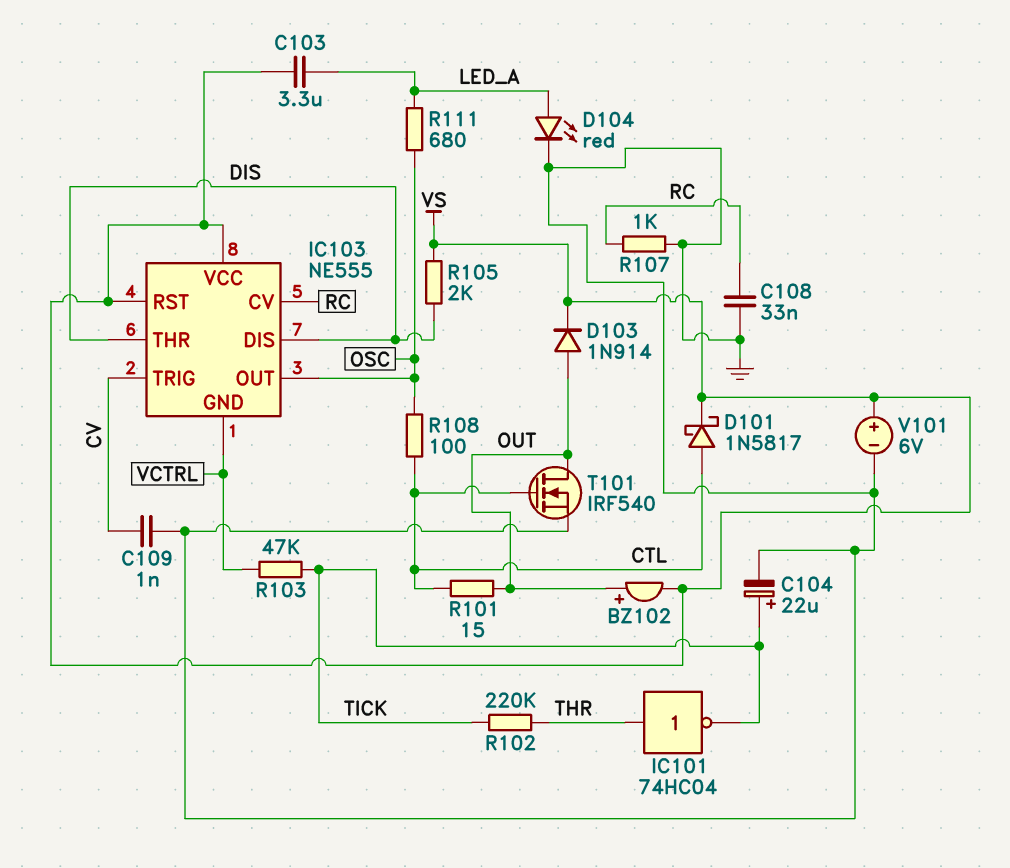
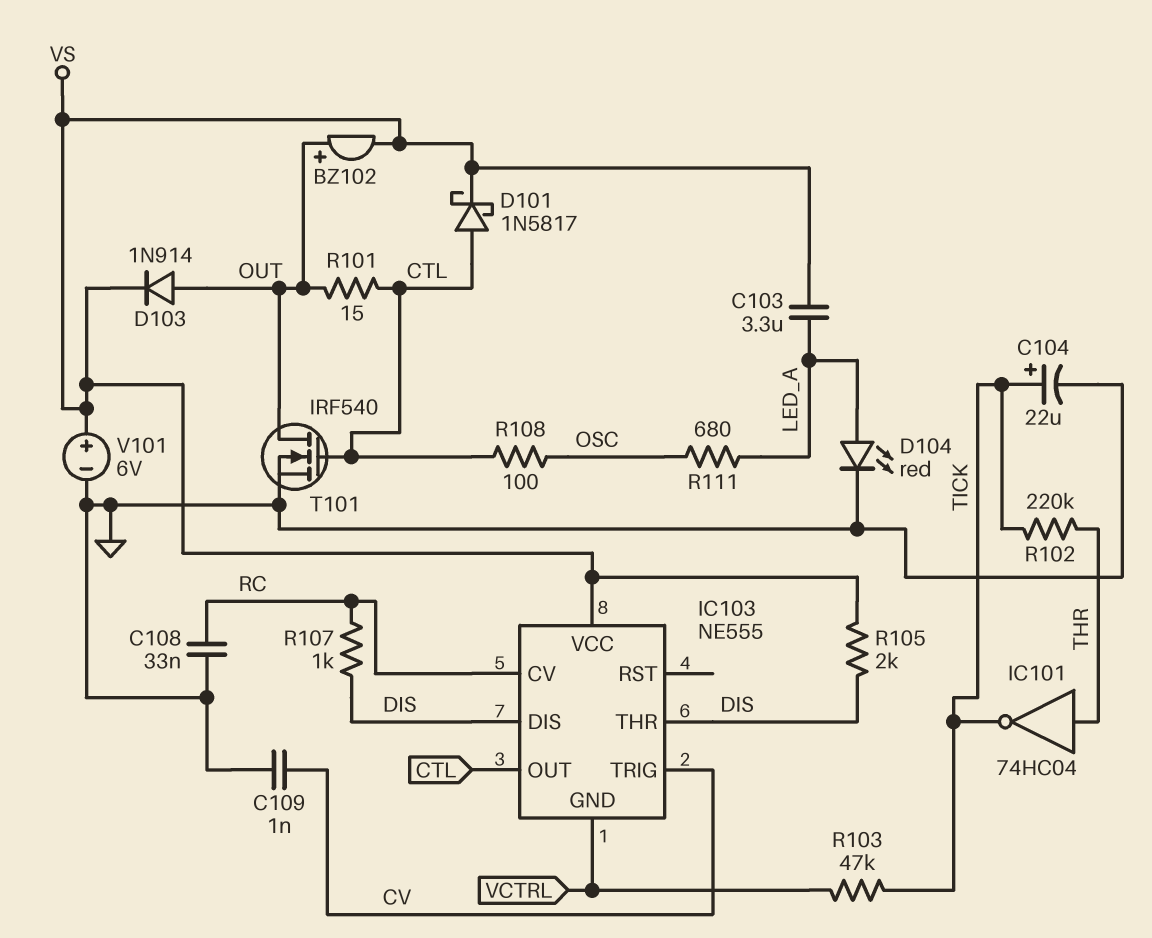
IC103 pin OUT: OSC -> CTL
IC103 pin RST: VS -> none
R107: 1k (GND, RC) -> 1k (DIS, RC)

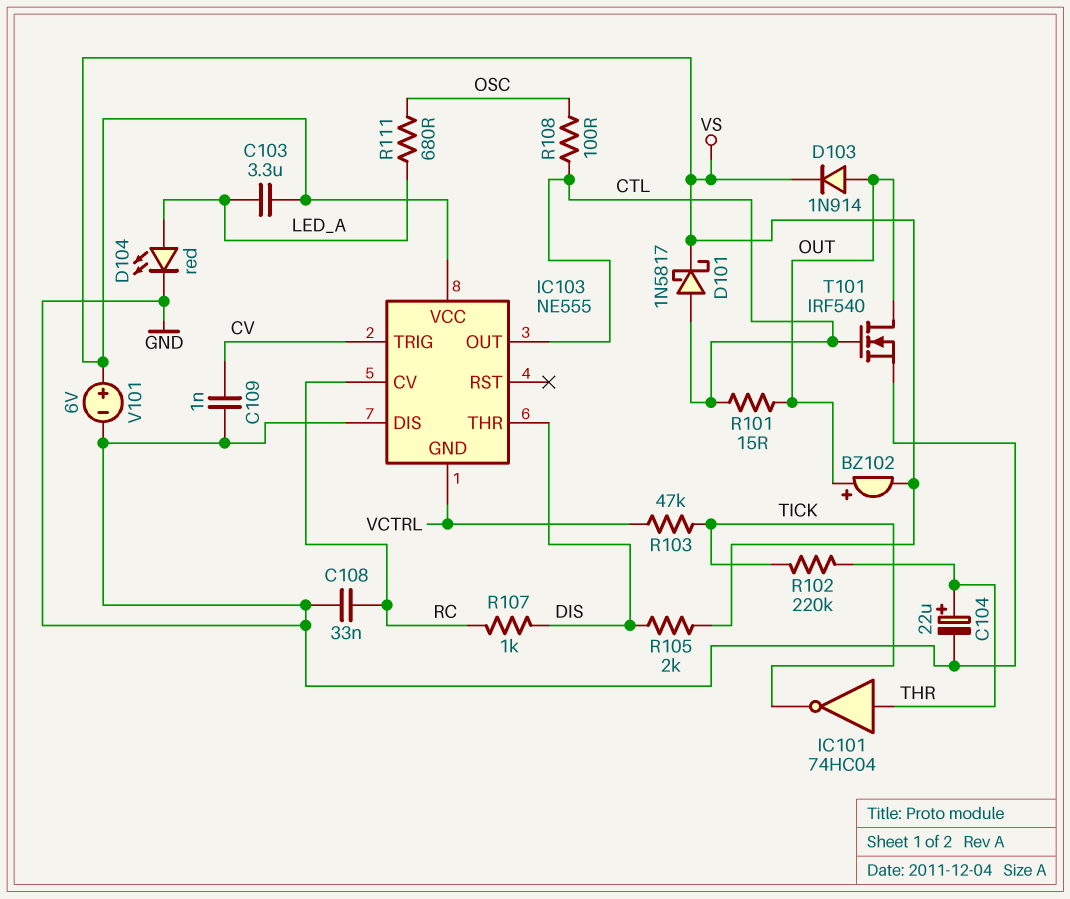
C104: 22uF (plus TICK, minus GND) -> 22uF (plus THR, minus GND)
IC103 pin DIS: DIS -> GND

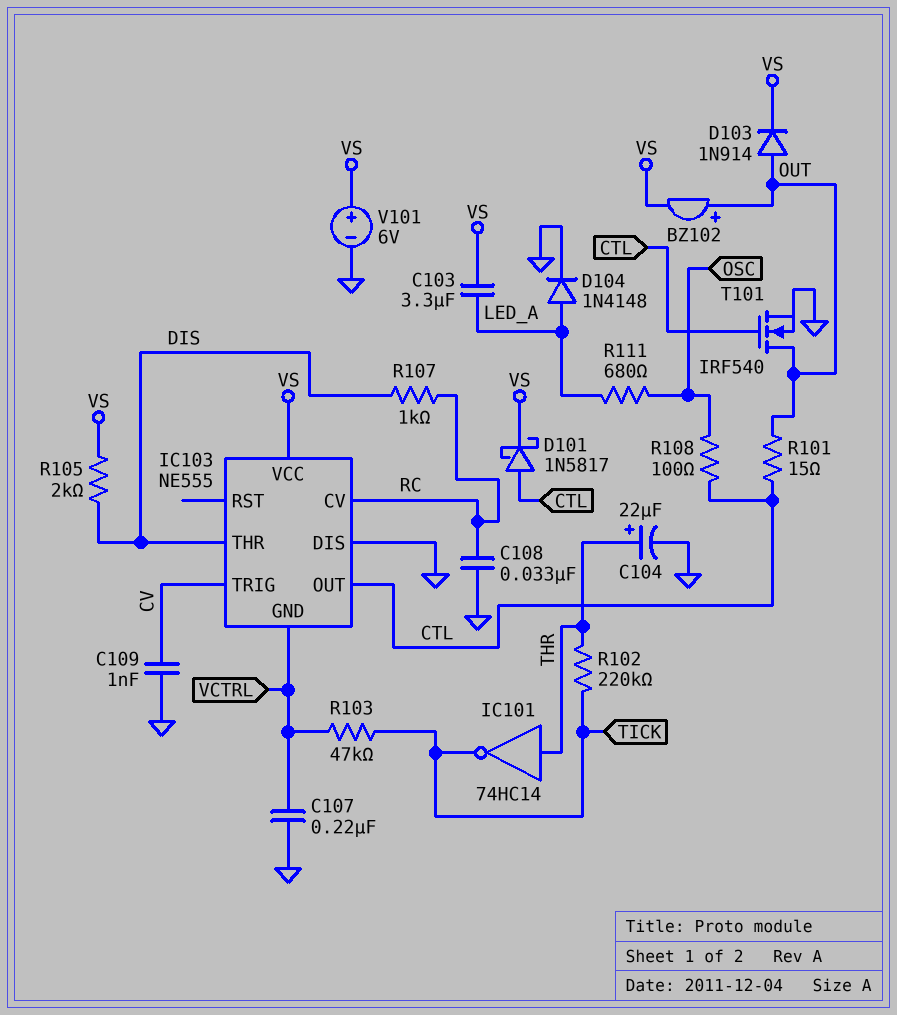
C107: none -> 220nF (GND, VCTRL)
D104: LED red (A LED_A, K GND) -> diode 1N4148 (A LED_A, K GND)
IC101: NOT 74HC04 (in THR, out TICK) -> NOT 74HC14 (in THR, out TICK)

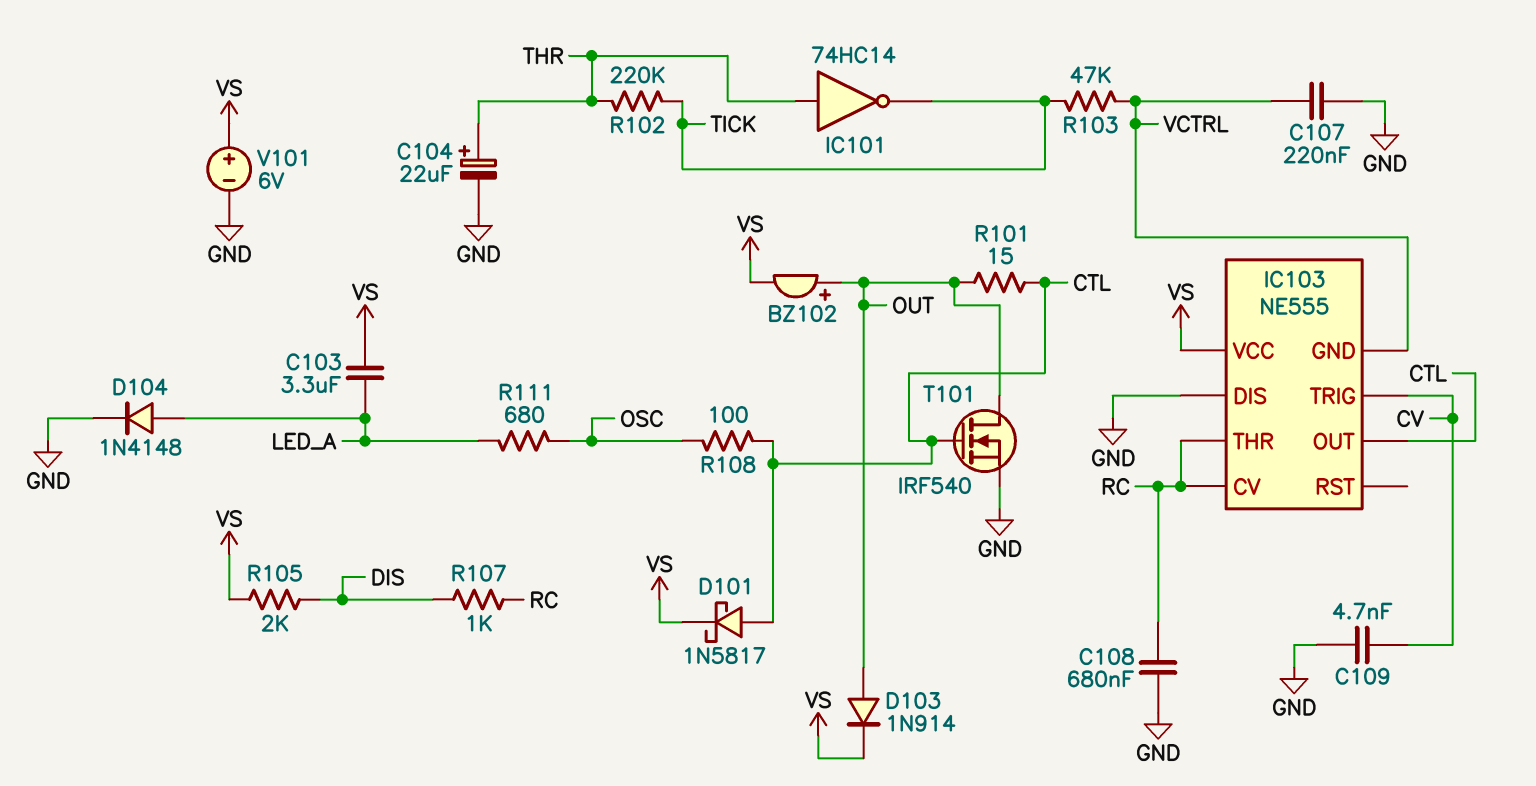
C108: 33nF (GND, RC) -> 680nF (GND, RC)
C109: 1nF (CV, GND) -> 4.7nF (CV, GND)
IC103 pin THR: DIS -> RC

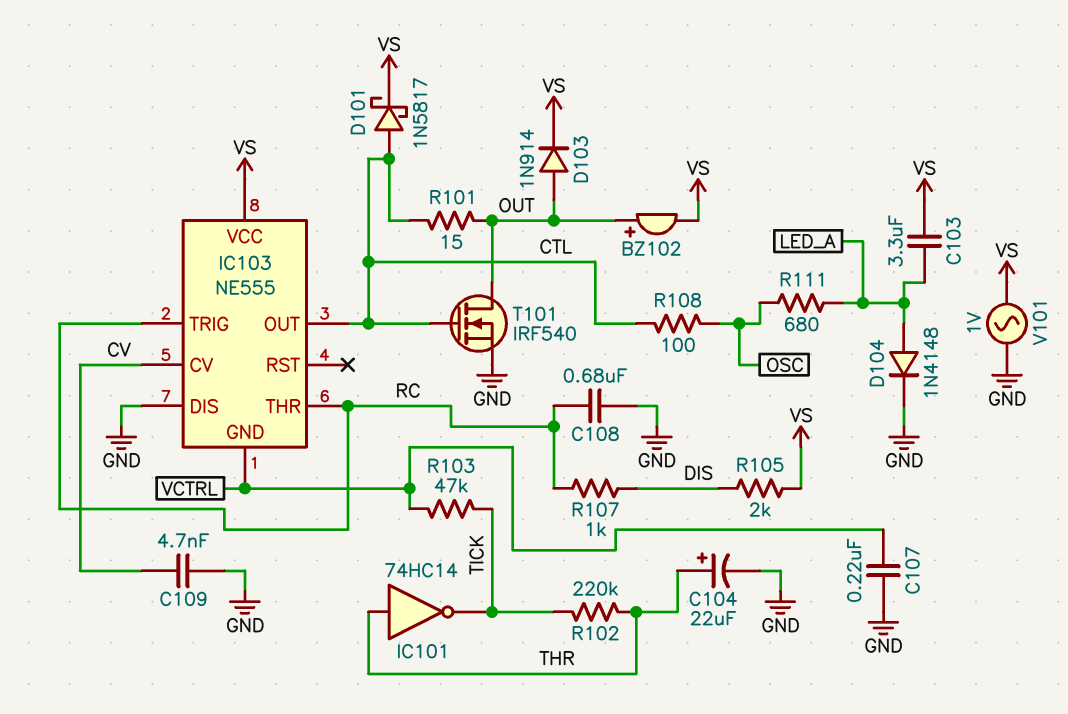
IC103 pin CV: RC -> CV
IC103 pin TRIG: CV -> RC
V101: 6V (plus VS, minus GND) -> AC 1V (GND, VS)

